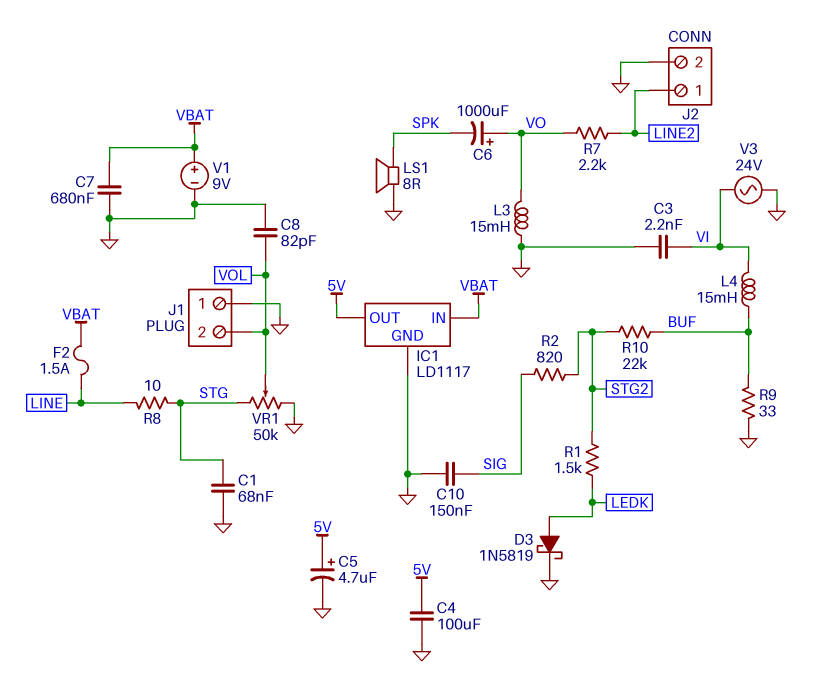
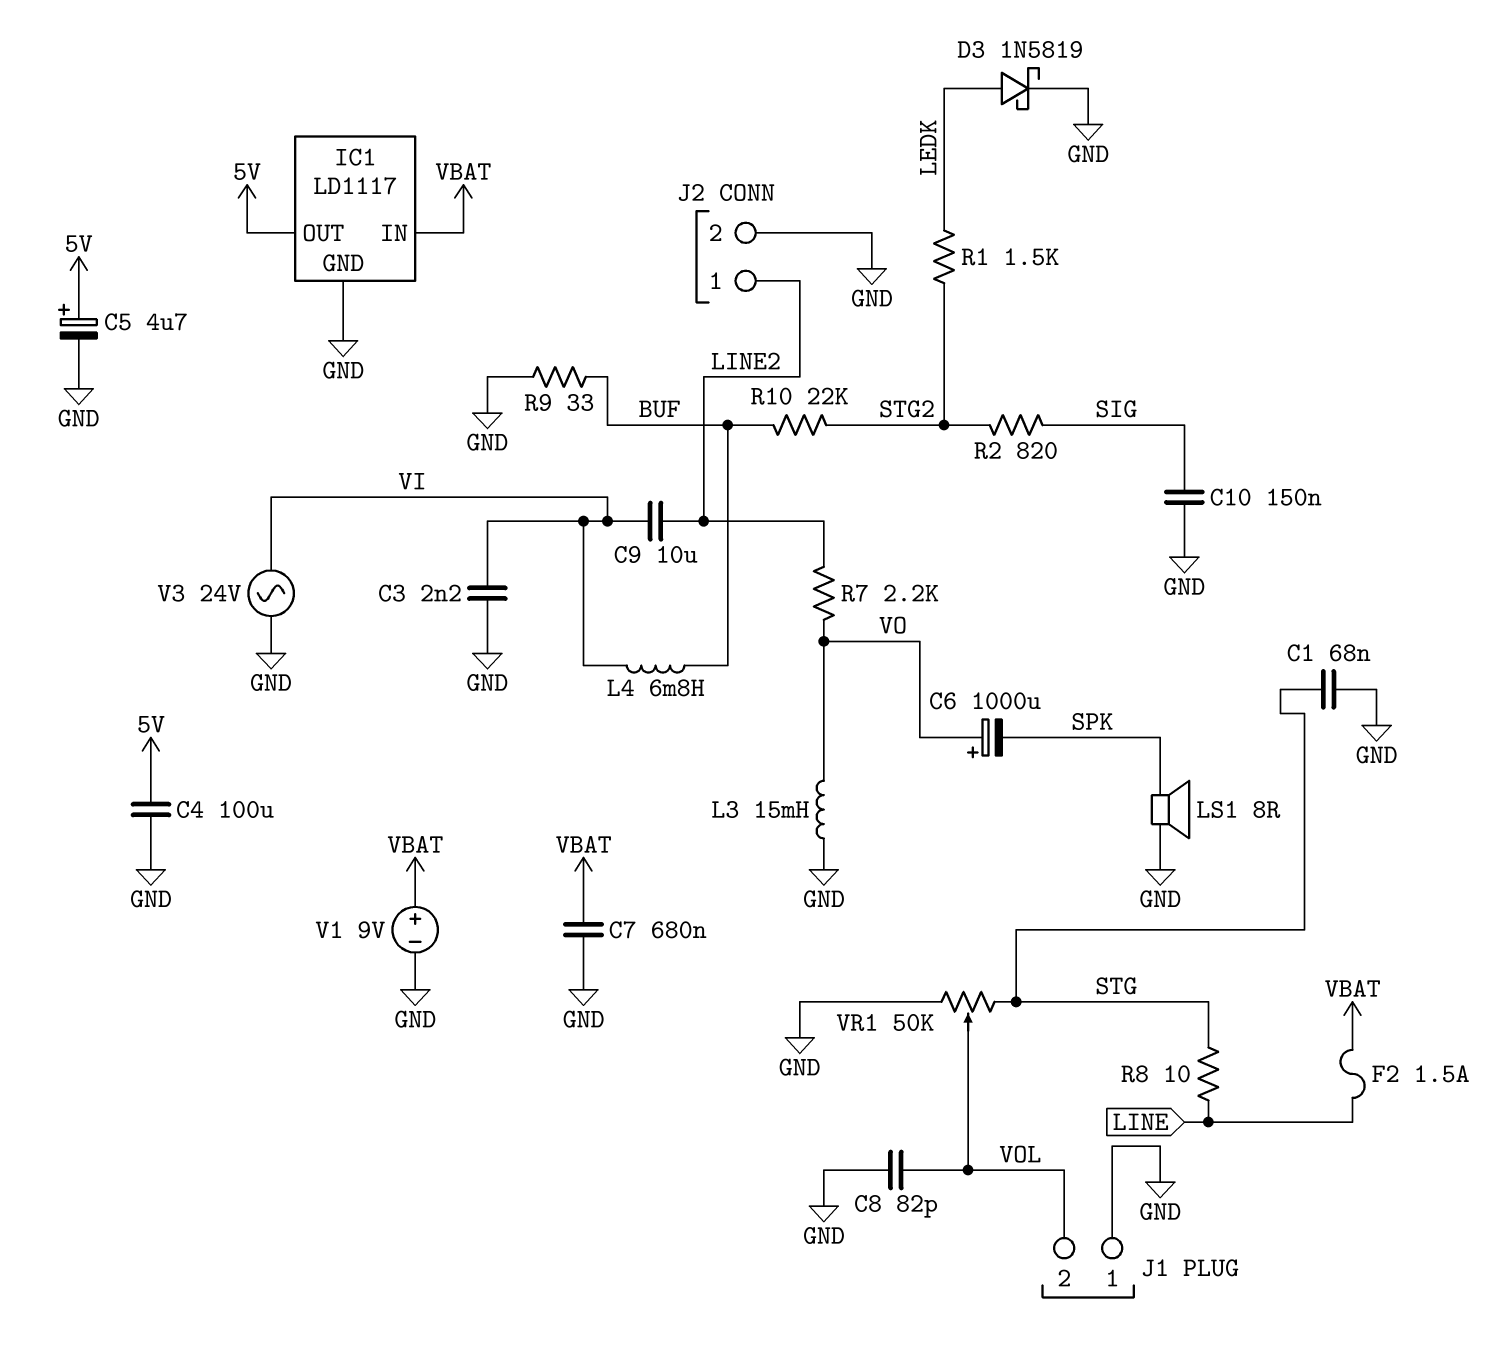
C9: none -> 10uF (LINE2, VI)
L4: 15mH (BUF, VI) -> 6.8mH (BUF, VI)

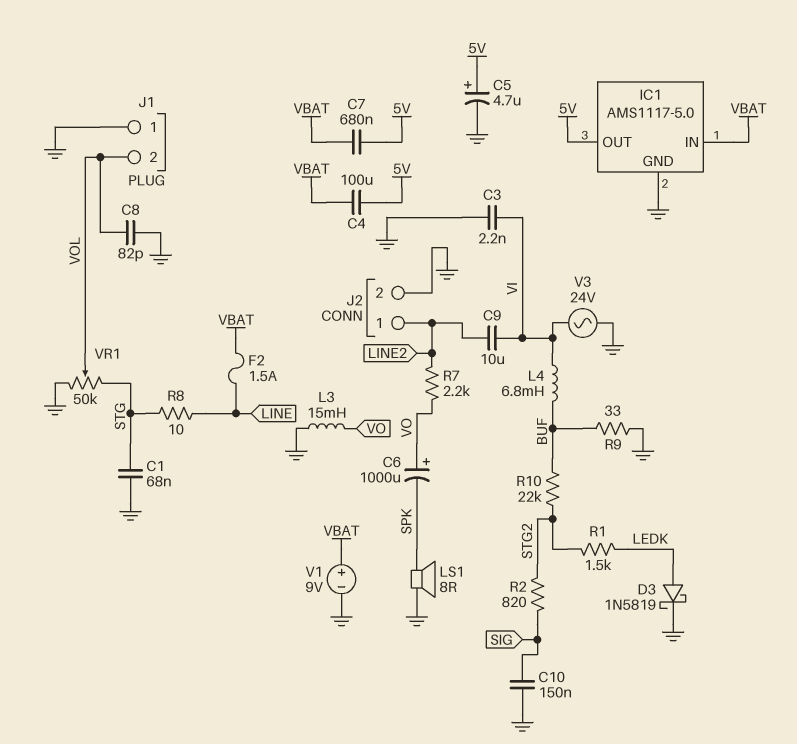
C4: 100uF (5V, GND) -> 100uF (5V, VBAT)
C7: 680nF (GND, VBAT) -> 680nF (5V, VBAT)
IC1: LD1117 -> AMS1117-5.0

